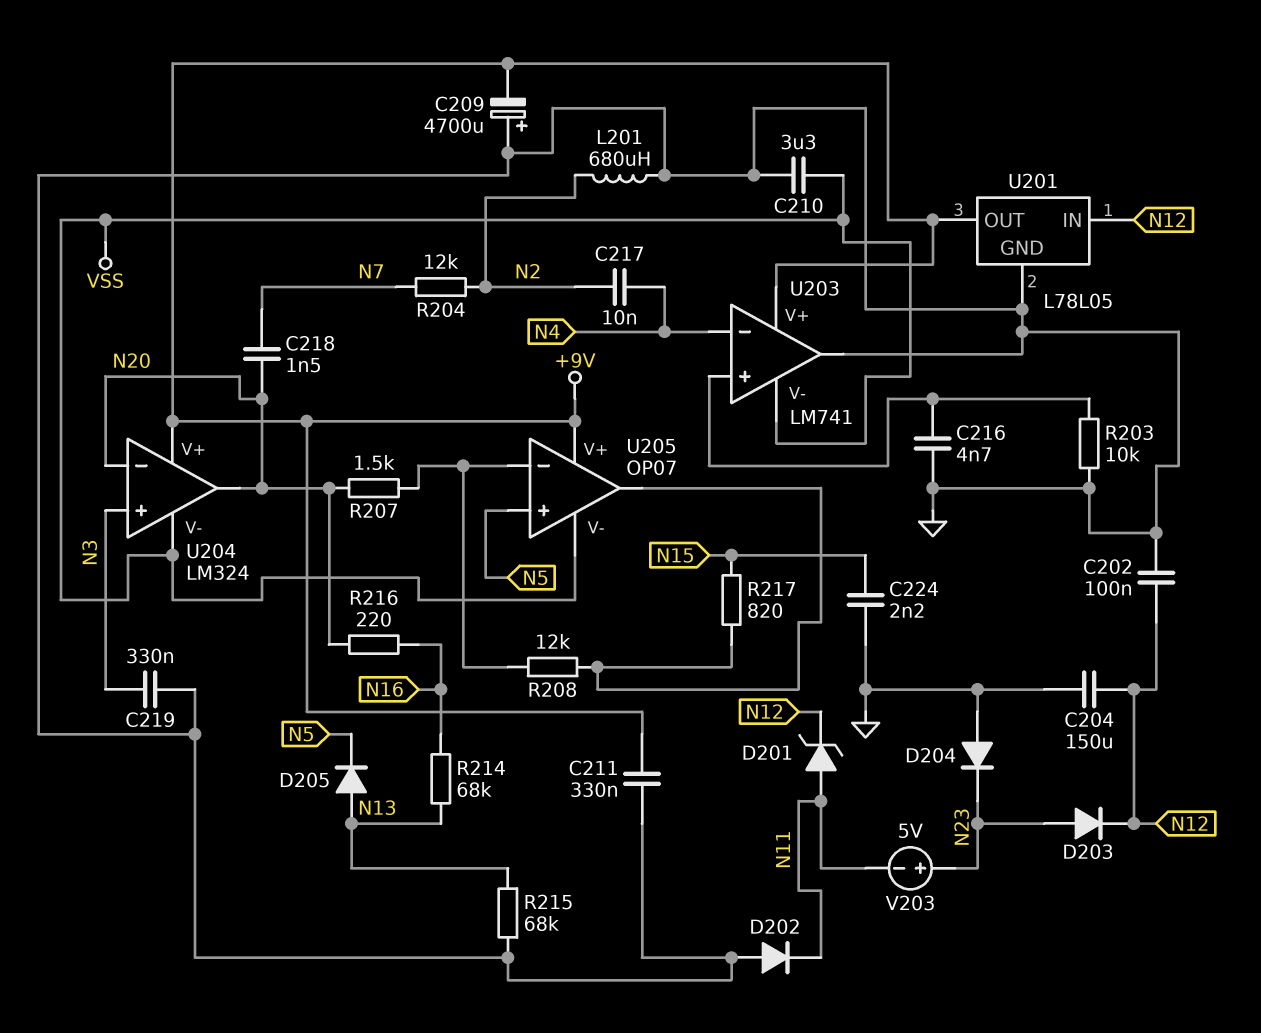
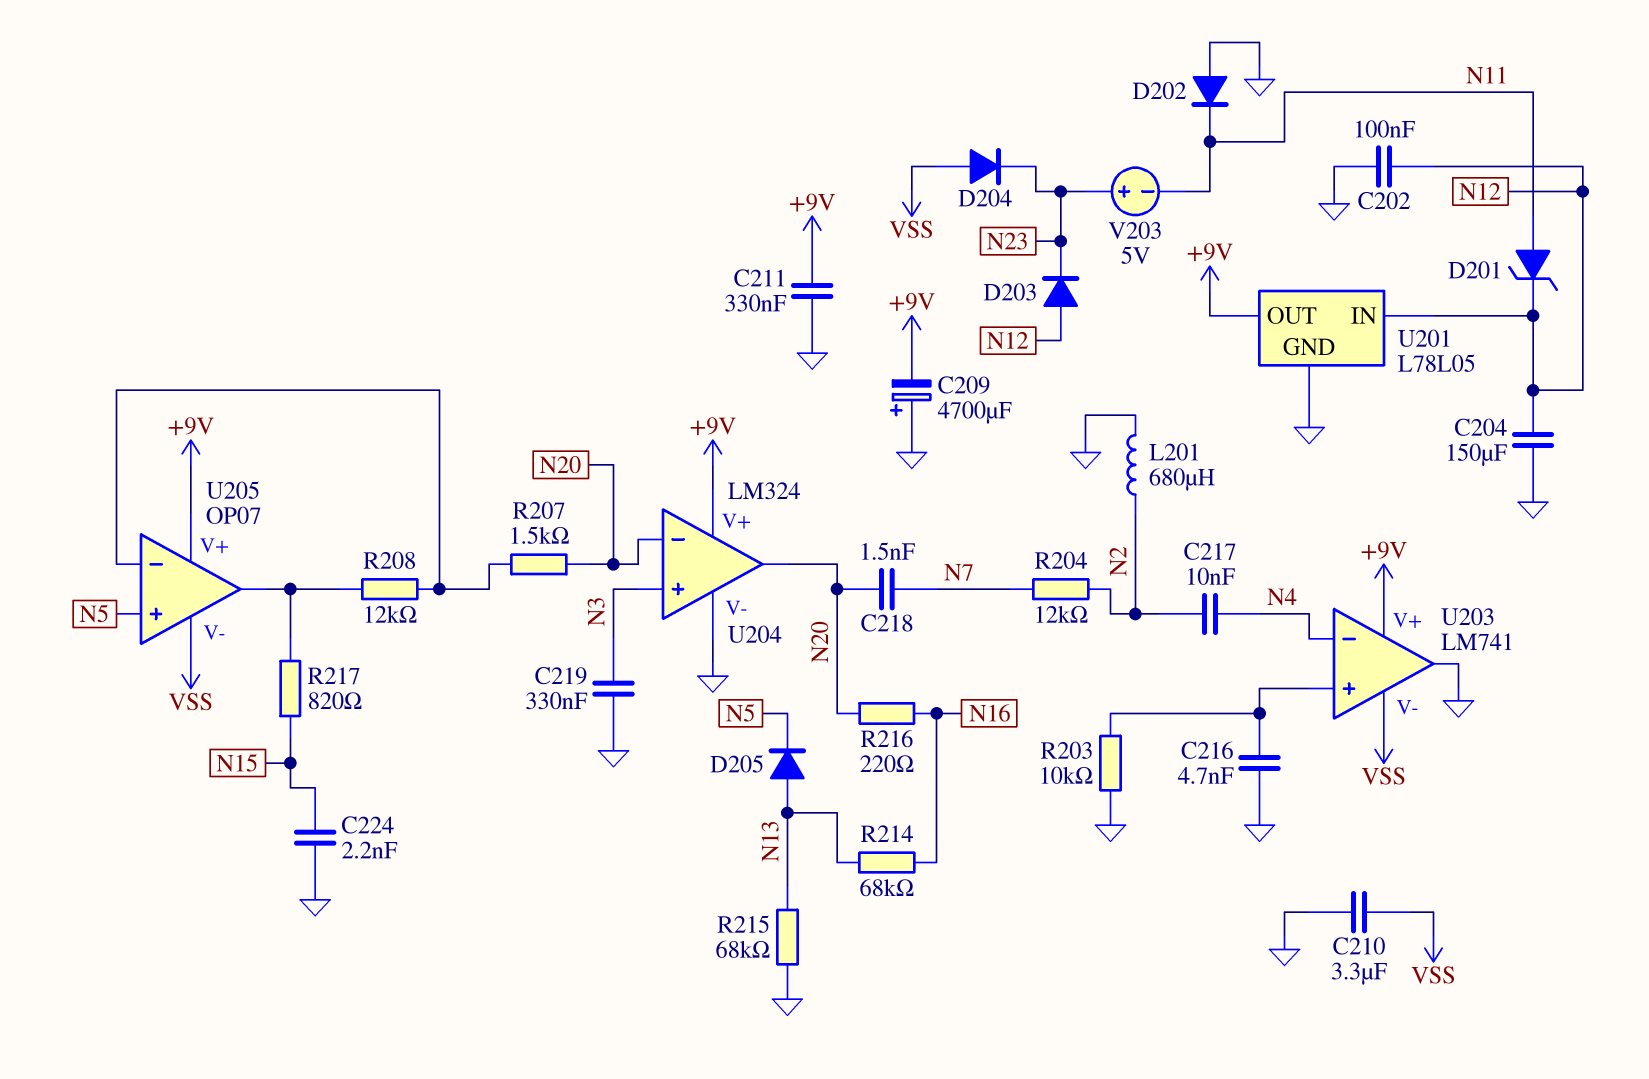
D203: diode (A N23, K N12) -> diode (A N12, K N23)
D204: diode (A GND, K N23) -> diode (A VSS, K N23)
U204 pin V-: VSS -> GND

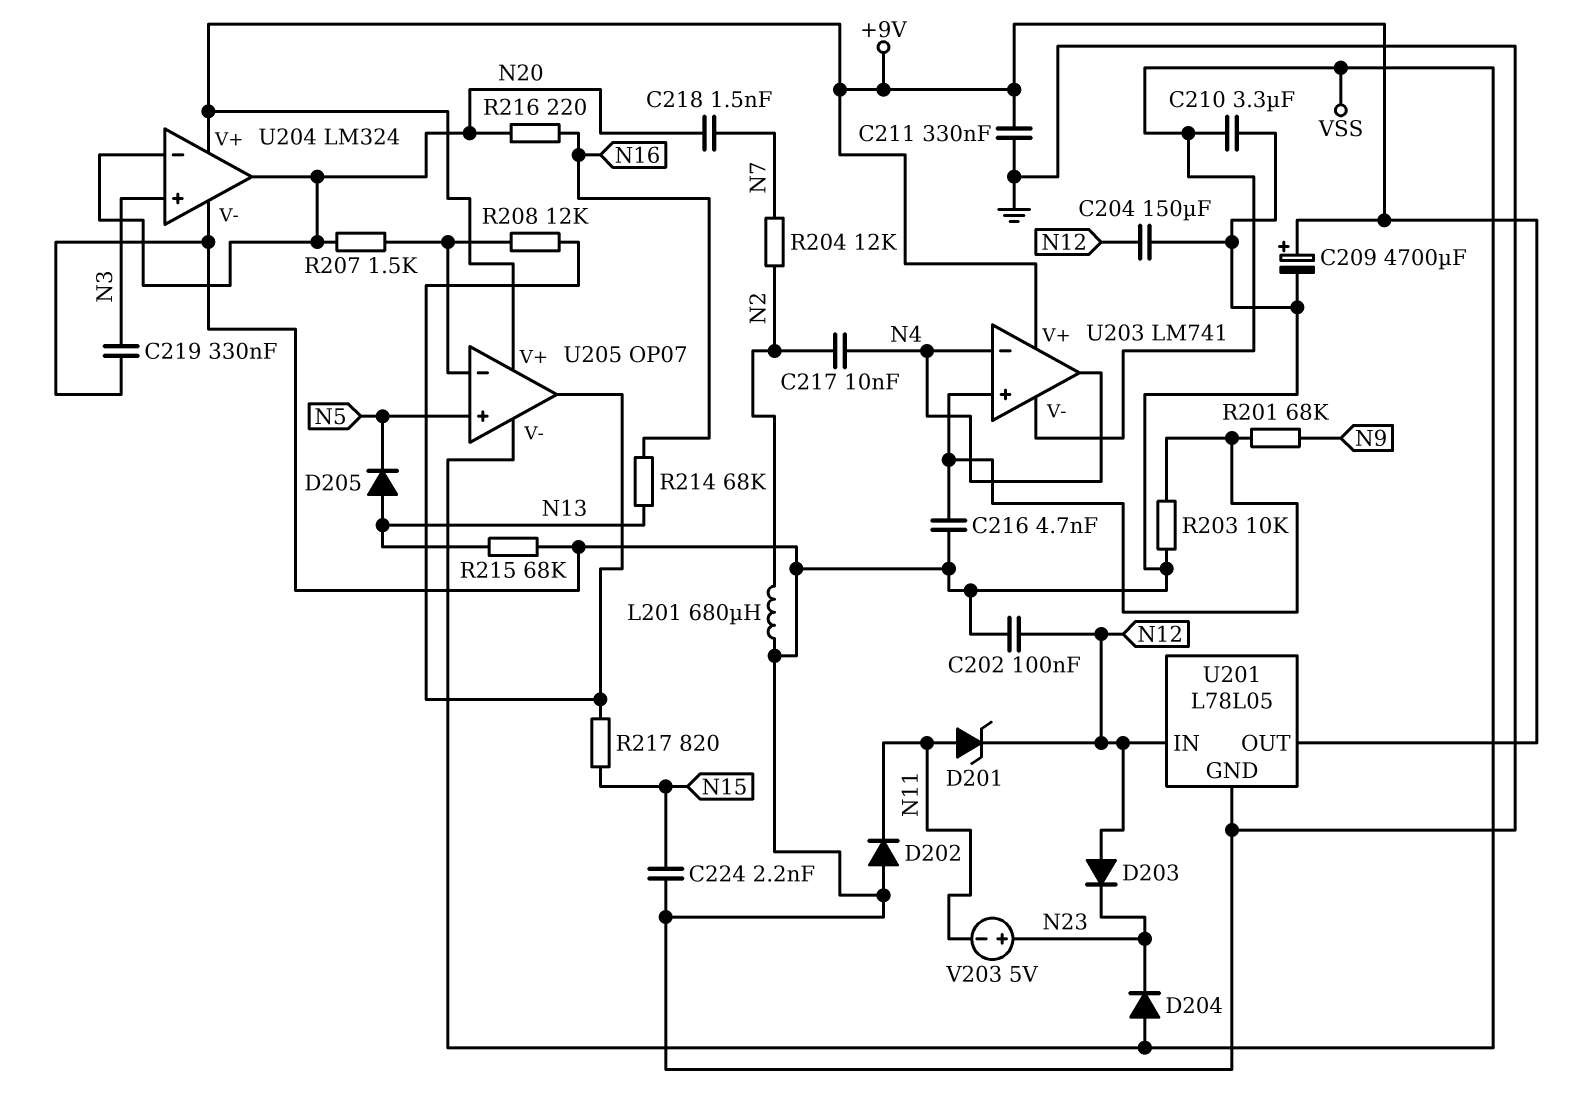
C209: 4700uF (plus GND, minus +9V) -> 4700uF (plus +9V, minus GND)
R201: none -> 68k (N9, U203/in+)
U203 pin out: GND -> N4

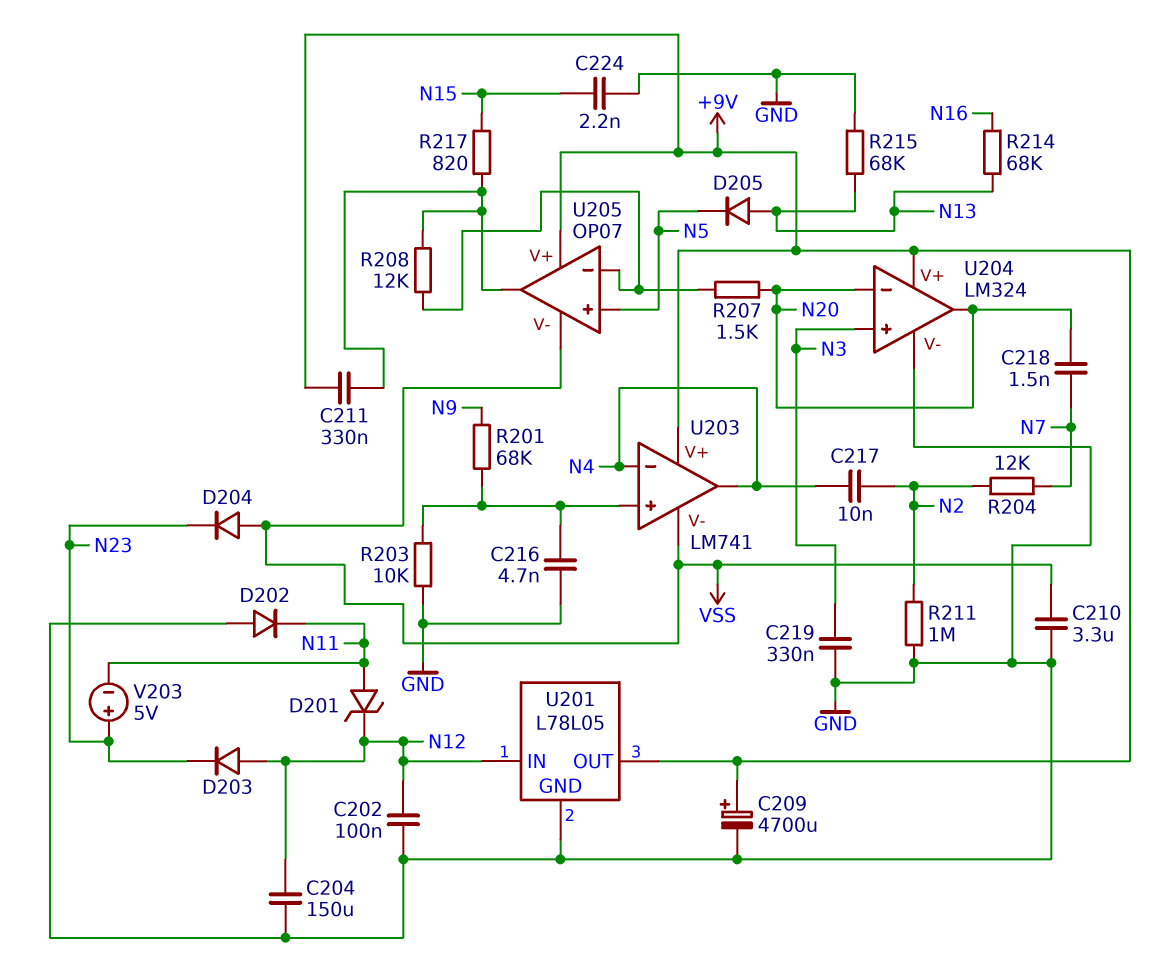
C211: 330nF (+9V, GND) -> 330nF (+9V, U205/out)
L201: 680uH (GND, N2) -> none
R211: none -> 1M (GND, N2)
R216: 220 (N16, N20) -> none

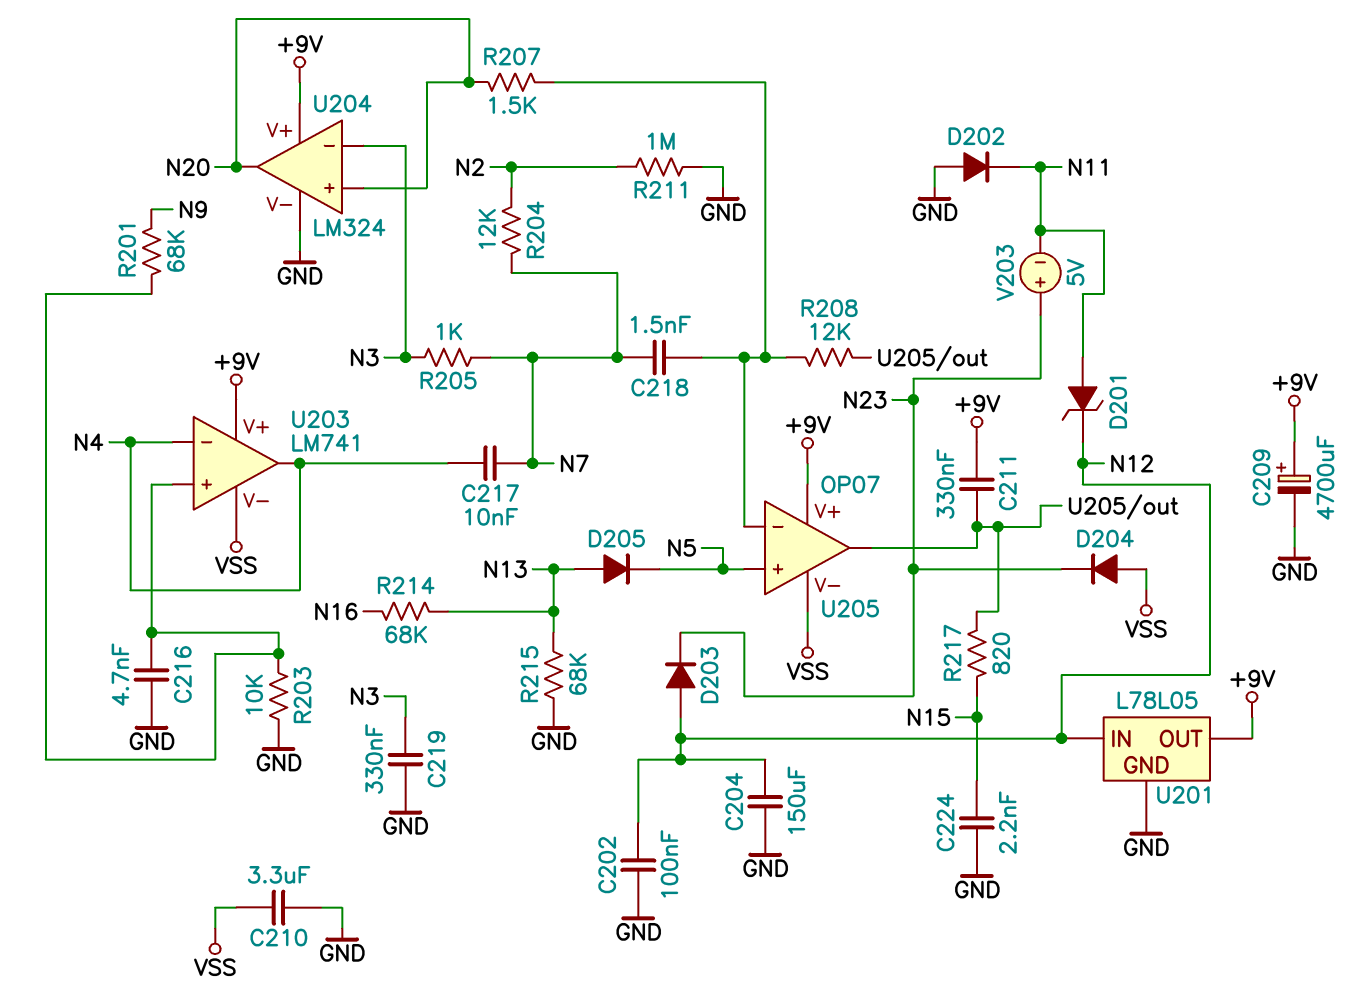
C217: 10nF (N2, N4) -> 10nF (N4, N7)
C218: 1.5nF (N7, N20) -> 1.5nF (N7, U205/in-)
R205: none -> 1k (N3, N7)
U204 pin in+: N3 -> N20
U204 pin in-: N20 -> N3

